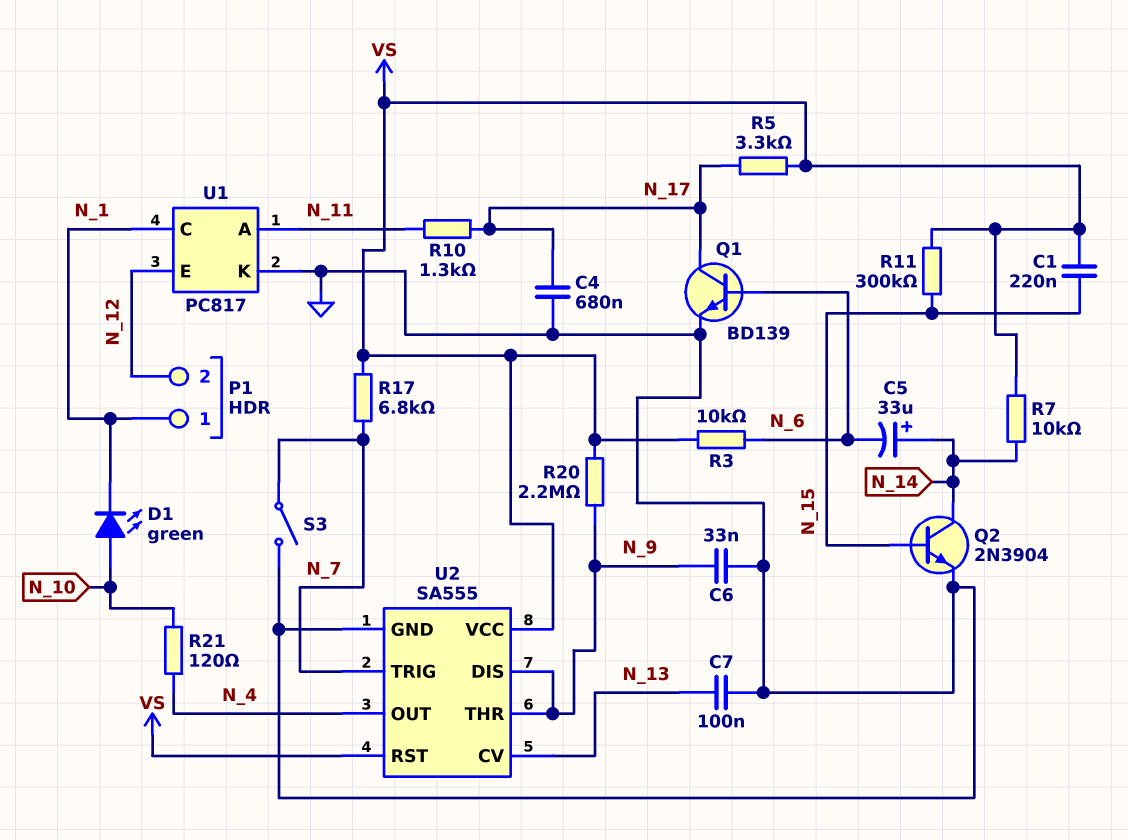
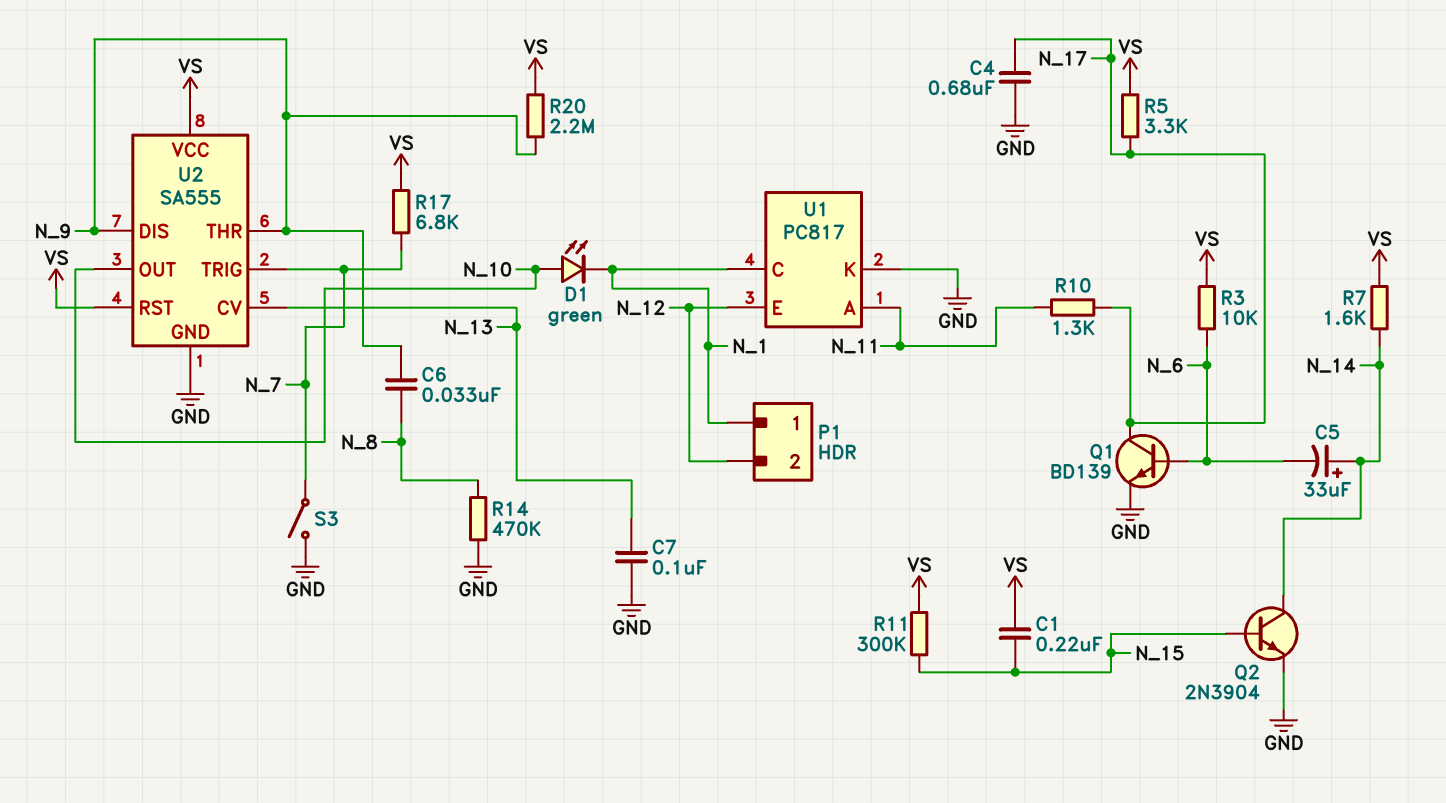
C6: 33nF (GND, N_9) -> 33nF (N_8, N_9)
R7: 10k (N_14, VS) -> 1.6k (N_14, VS)
R14: none -> 470k (GND, N_8)
R21: 120 (N_4, N_10) -> none
U2 pin OUT: N_4 -> N_10

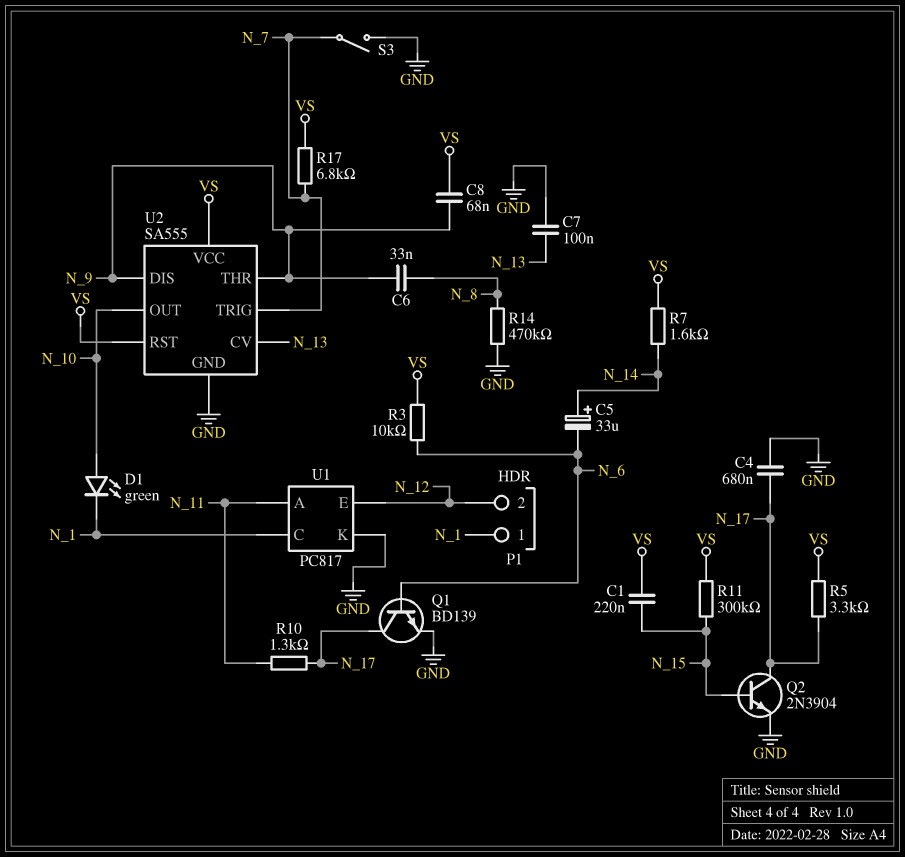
C8: none -> 68nF (N_9, VS)
Q2: NPN 2N3904 (B N_15, C N_14, E GND) -> NPN 2N3904 (B N_15, C N_17, E GND)
R20: 2.2M (N_9, VS) -> none

